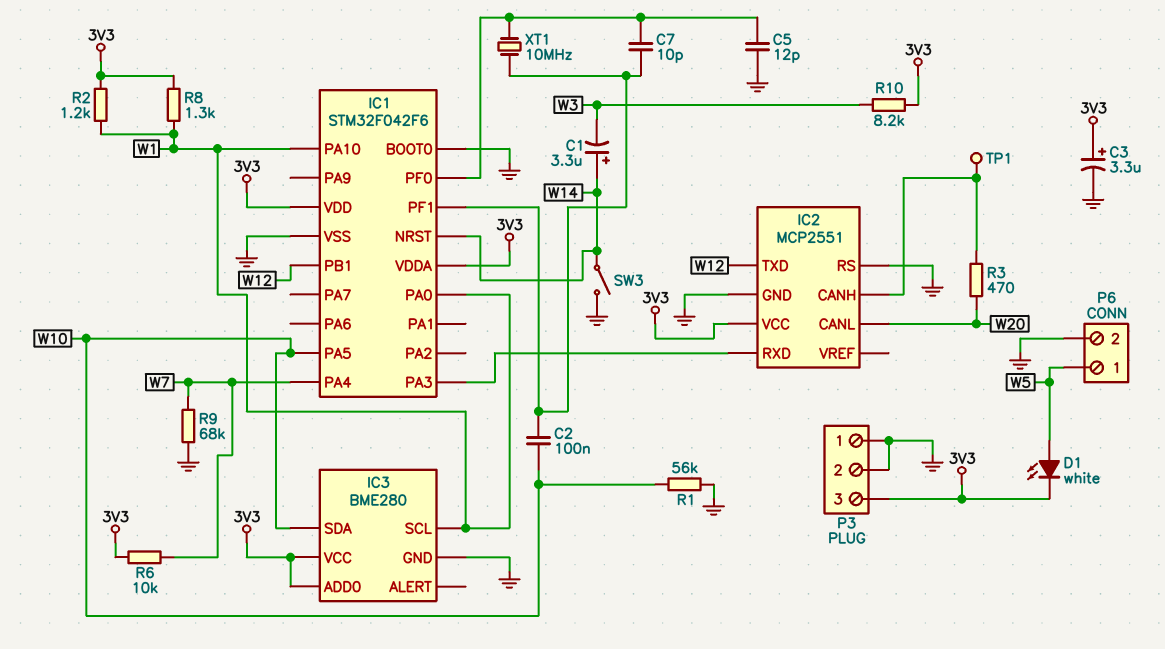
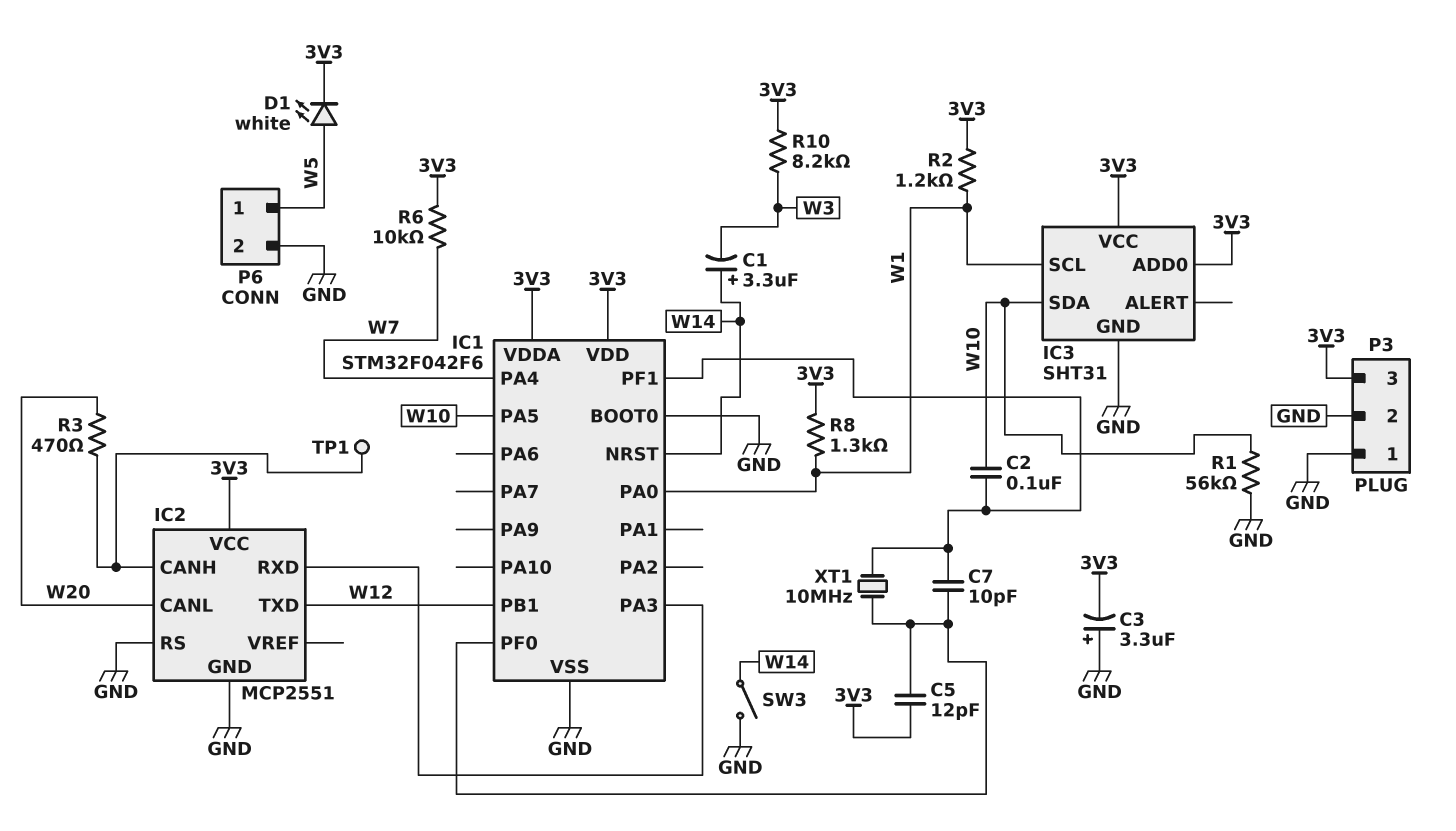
C3: 3.3uF (plus 3V3, minus GND) -> 3.3uF (plus GND, minus 3V3)
C5: 12pF (GND, IC1/PF0) -> 12pF (3V3, IC1/PF0)
IC1 pin PA10: W1 -> none
IC3: BME280 -> SHT31
R9: 68k (GND, W7) -> none

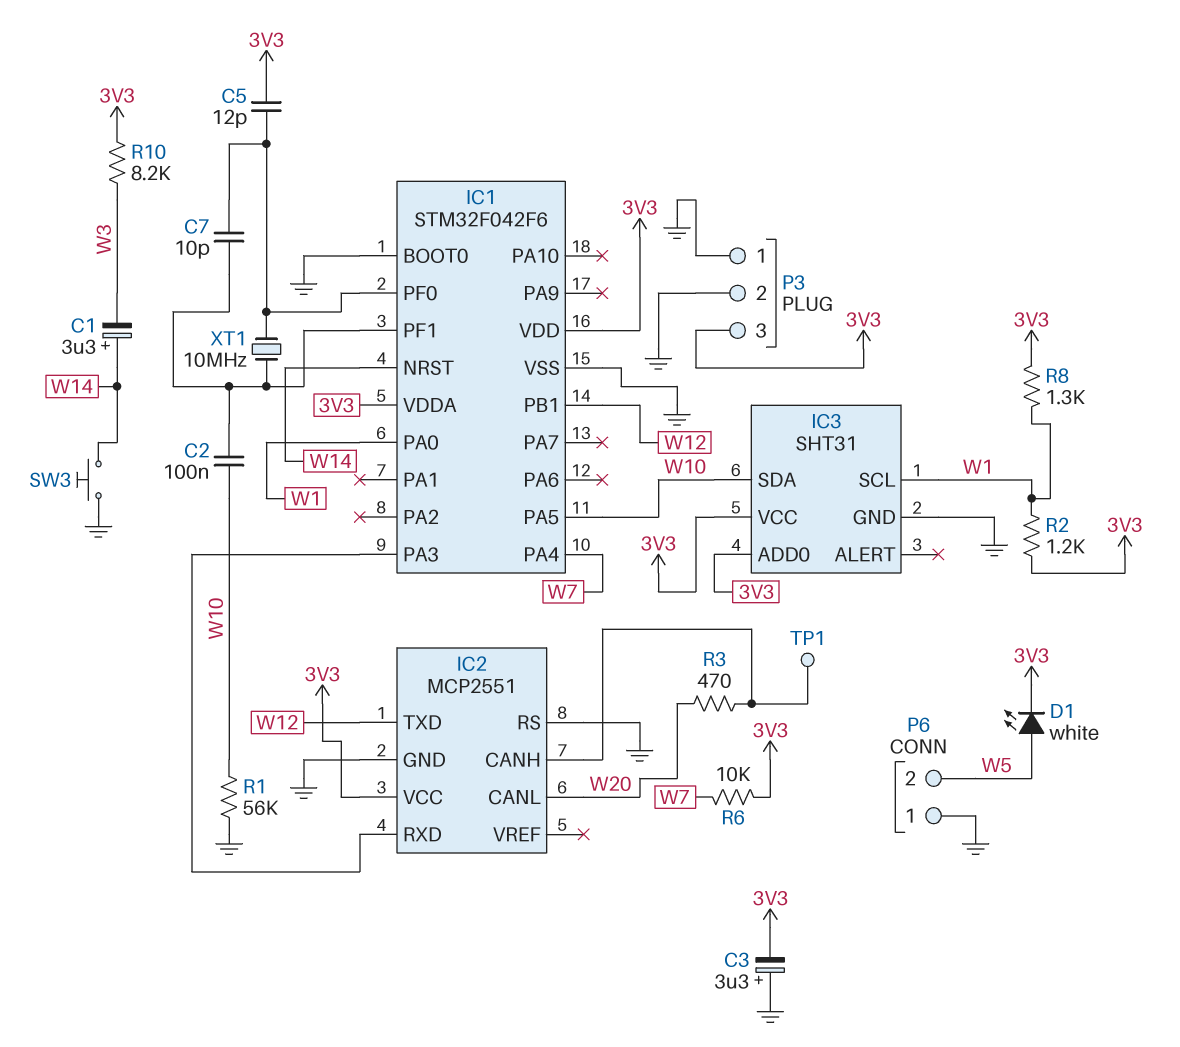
P6 pin 1: W5 -> GND
P6 pin 2: GND -> W5
SW3: switch (GND, W14) -> button (GND, W14)

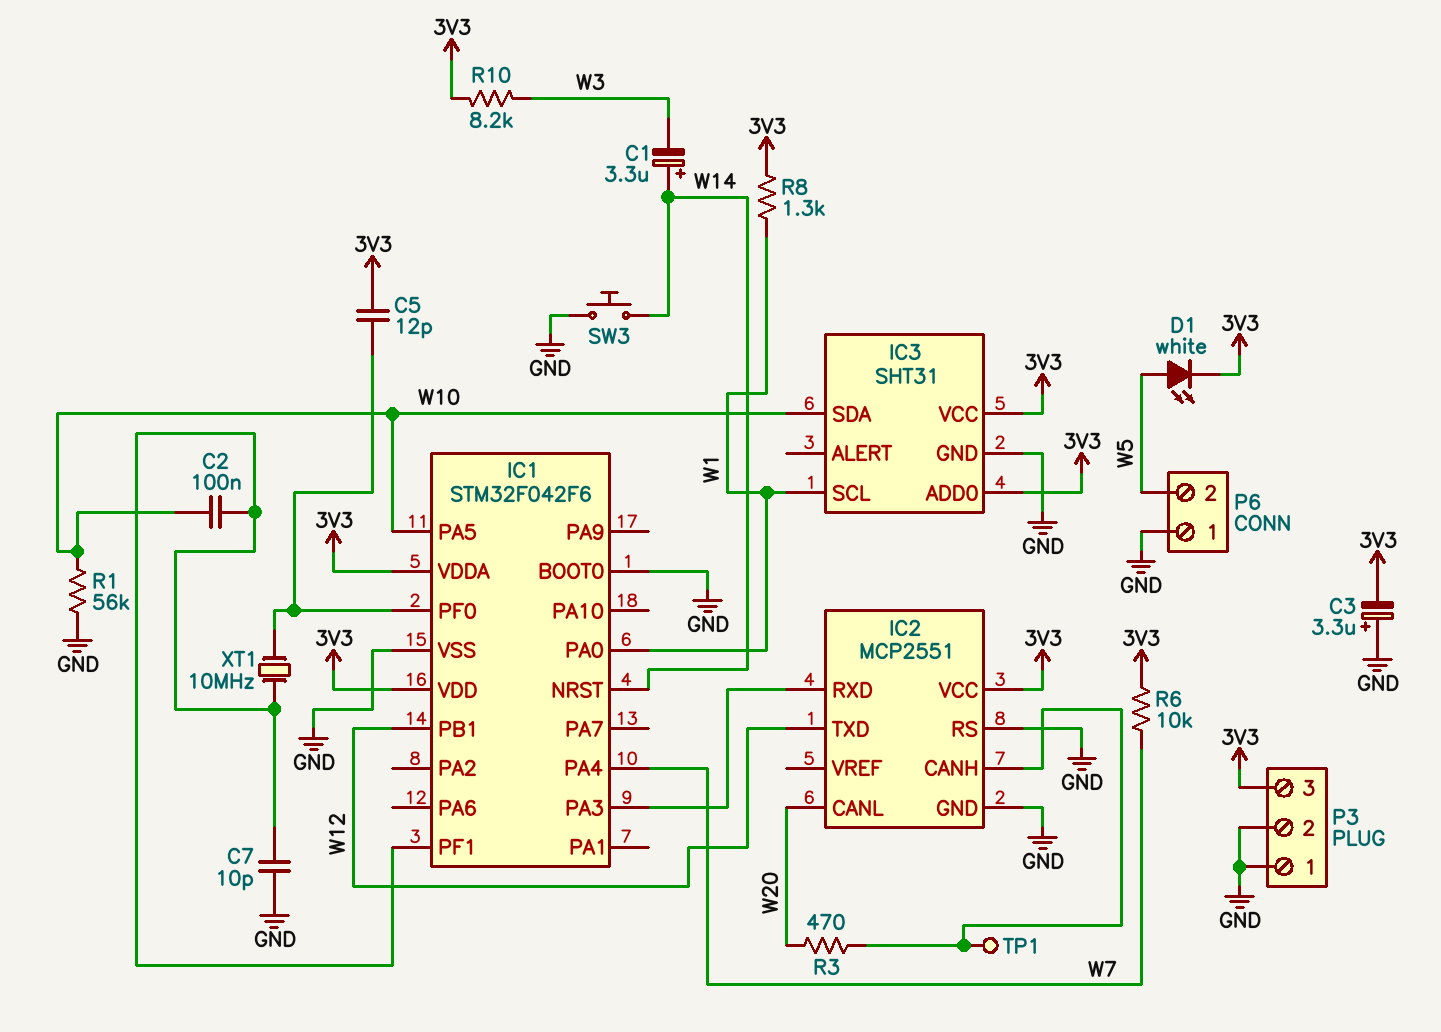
C7: 10pF (IC1/PF0, IC1/PF1) -> 10pF (GND, IC1/PF1)
R2: 1.2k (3V3, W1) -> none

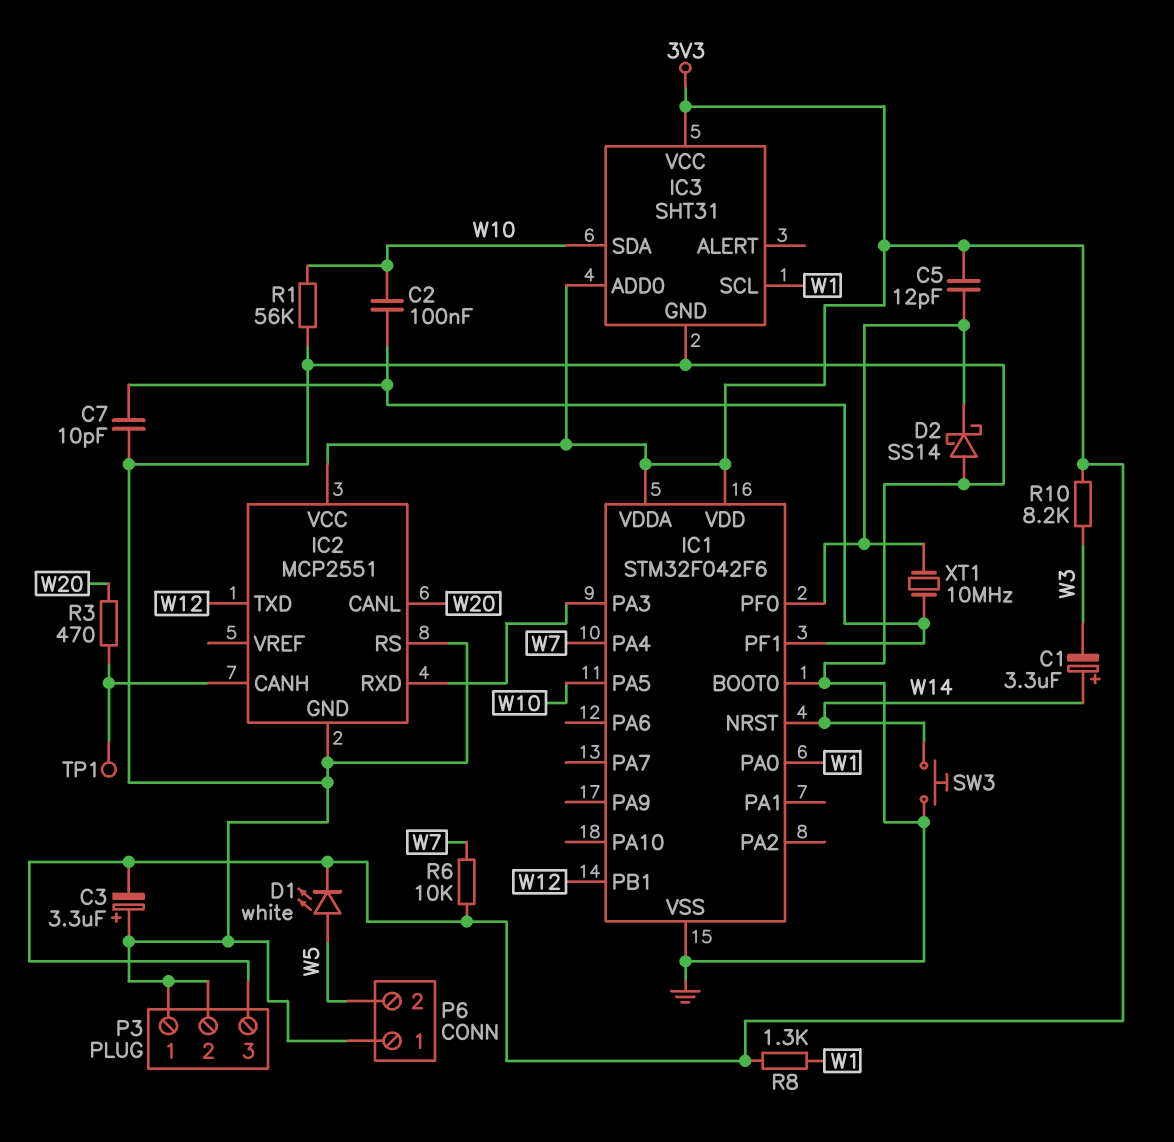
D2: none -> schottky SS14 (A GND, K IC1/PF0)

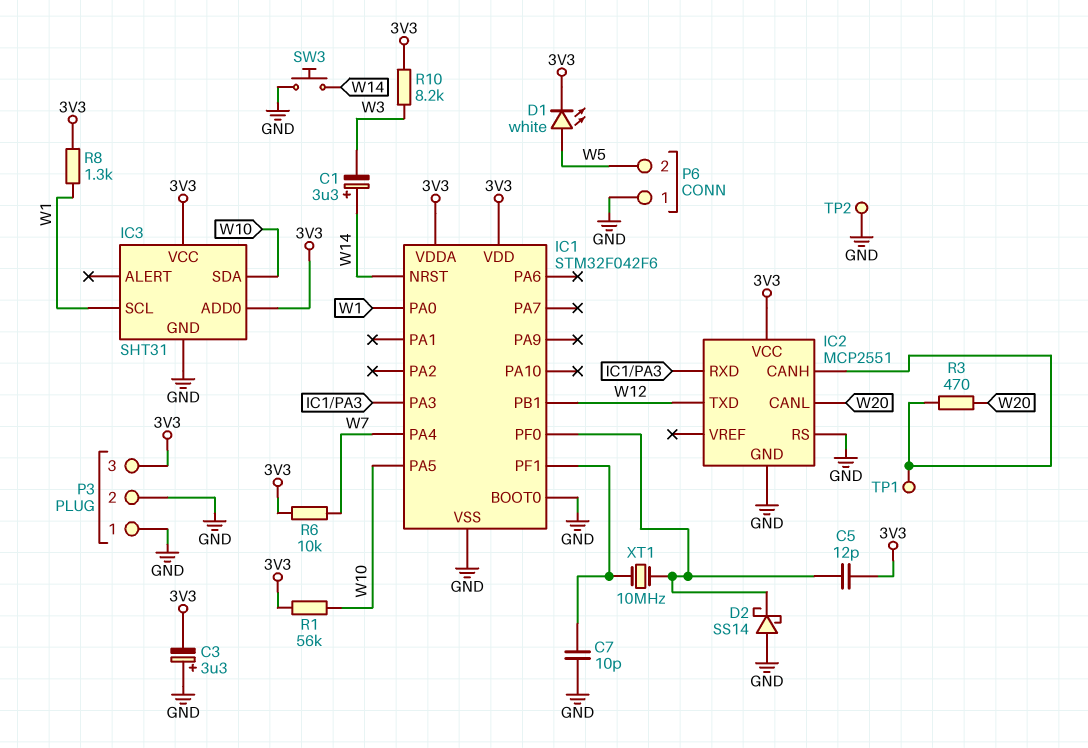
C2: 100nF (IC1/PF1, W10) -> none
R1: 56k (GND, W10) -> 56k (3V3, W10)
TP2: none -> test point (GND)

